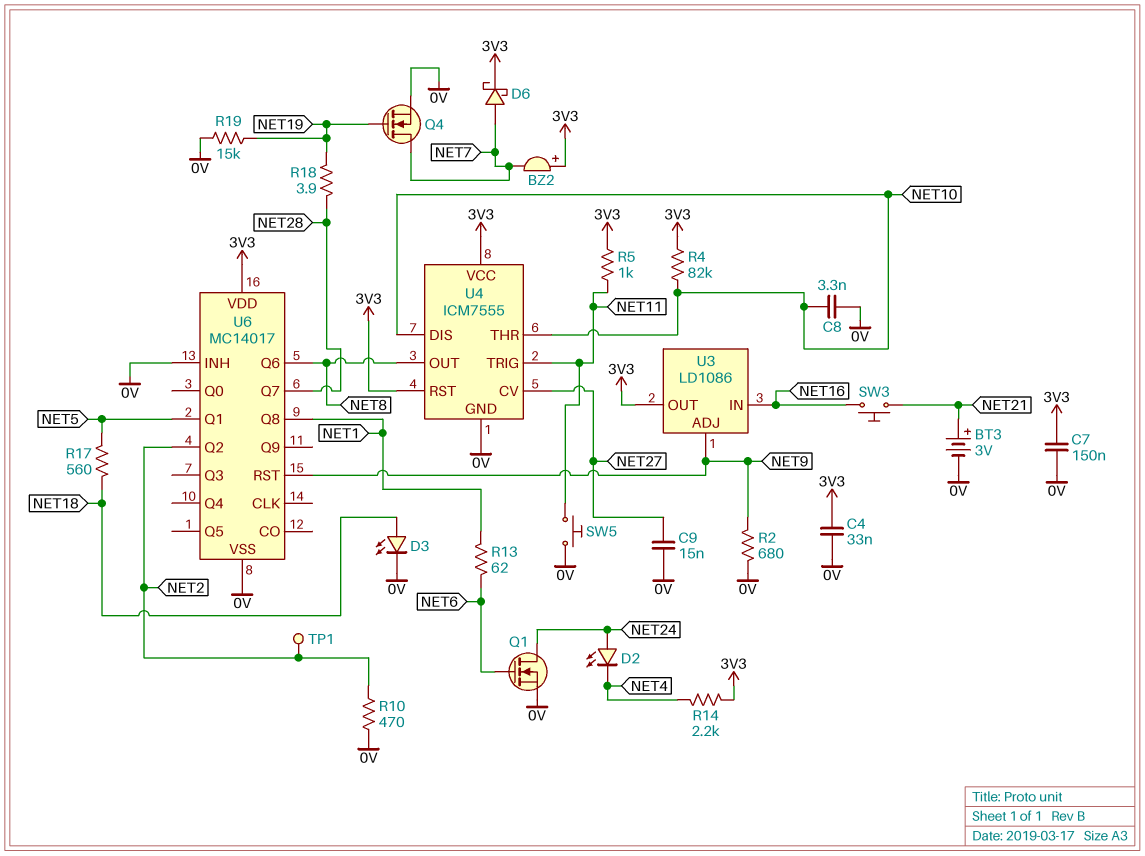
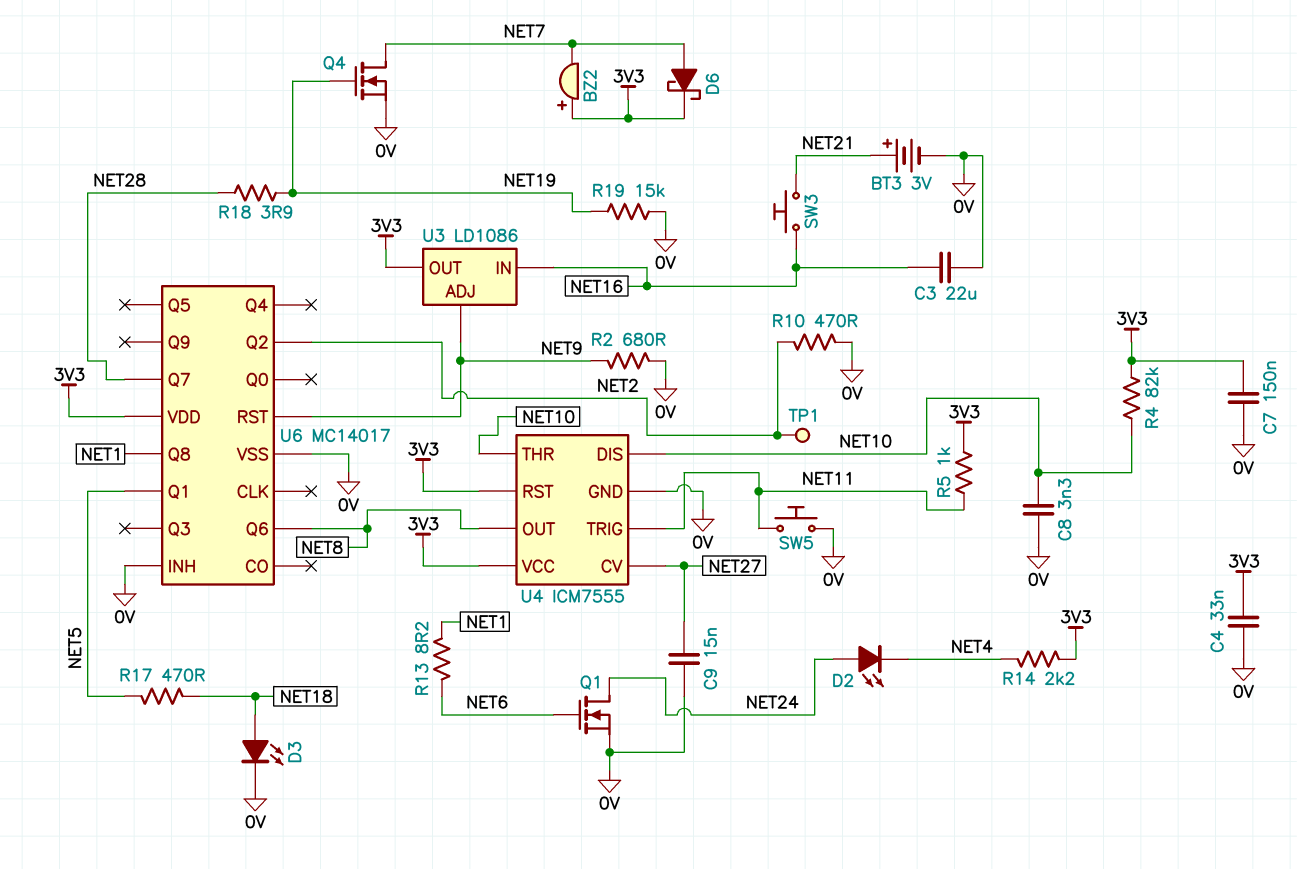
C3: none -> 22uF (0V, NET16)
R13: 62 (NET1, NET6) -> 8.2 (NET1, NET6)
R17: 560 (NET5, NET18) -> 470 (NET5, NET18)

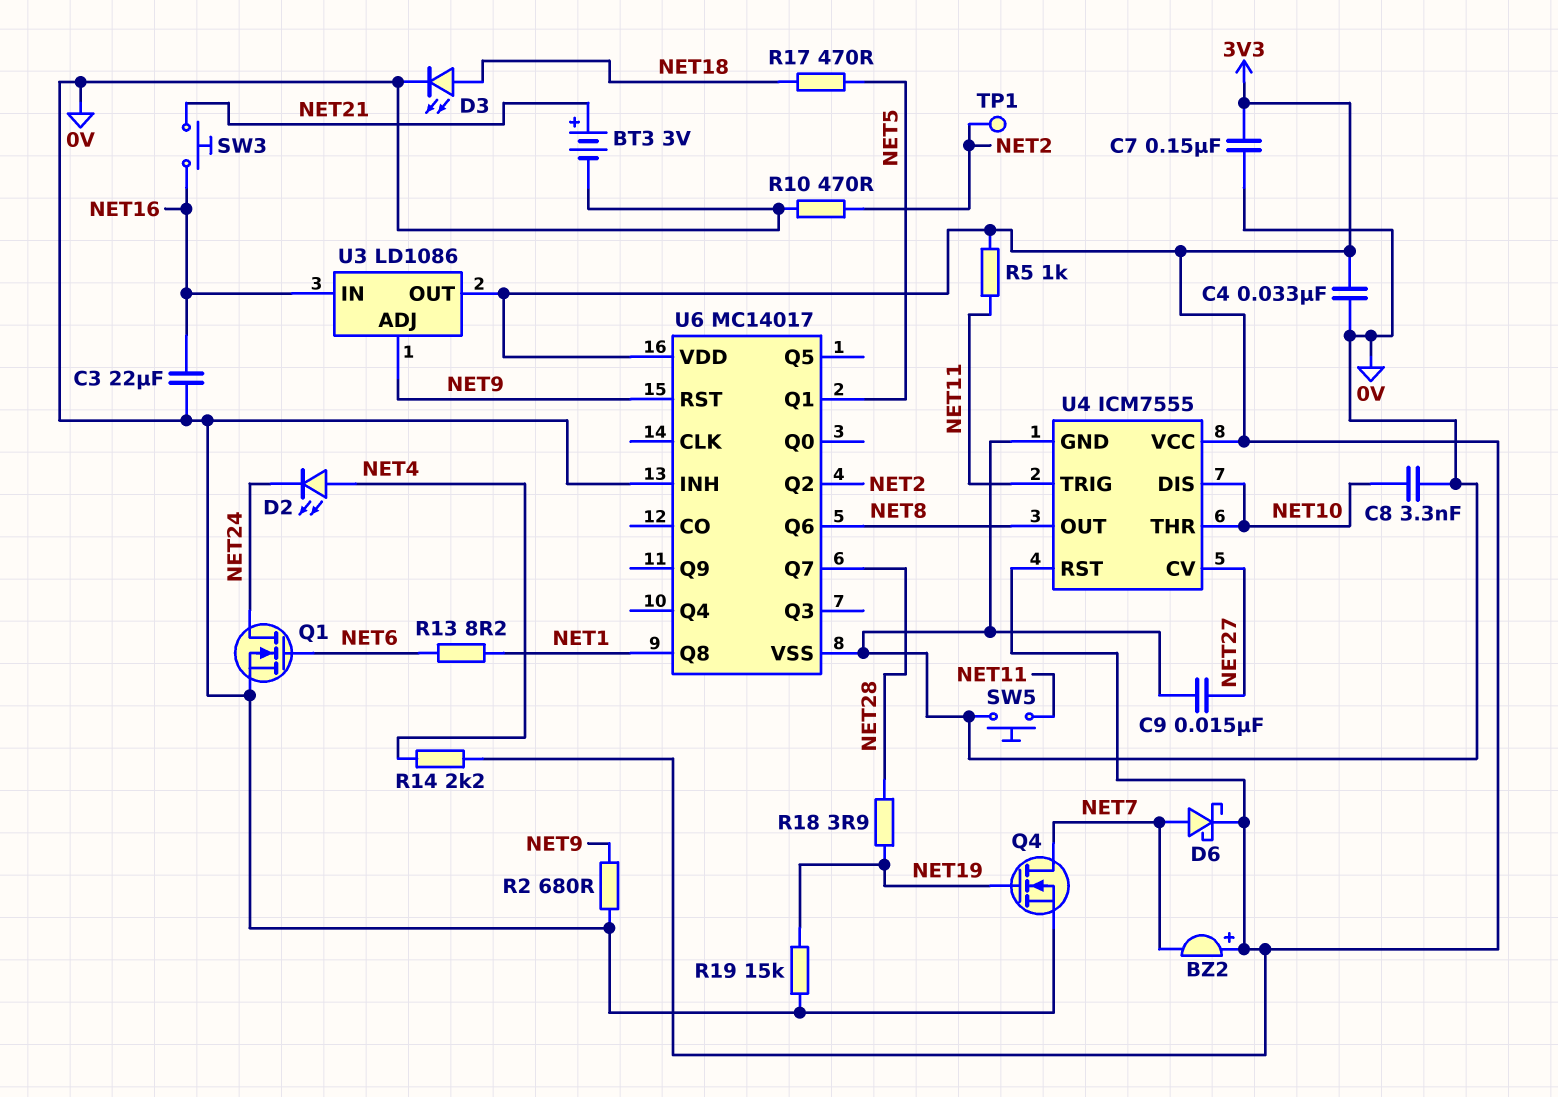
D2: LED (A NET24, K NET4) -> LED (A NET4, K NET24)
R4: 82k (3V3, NET10) -> none

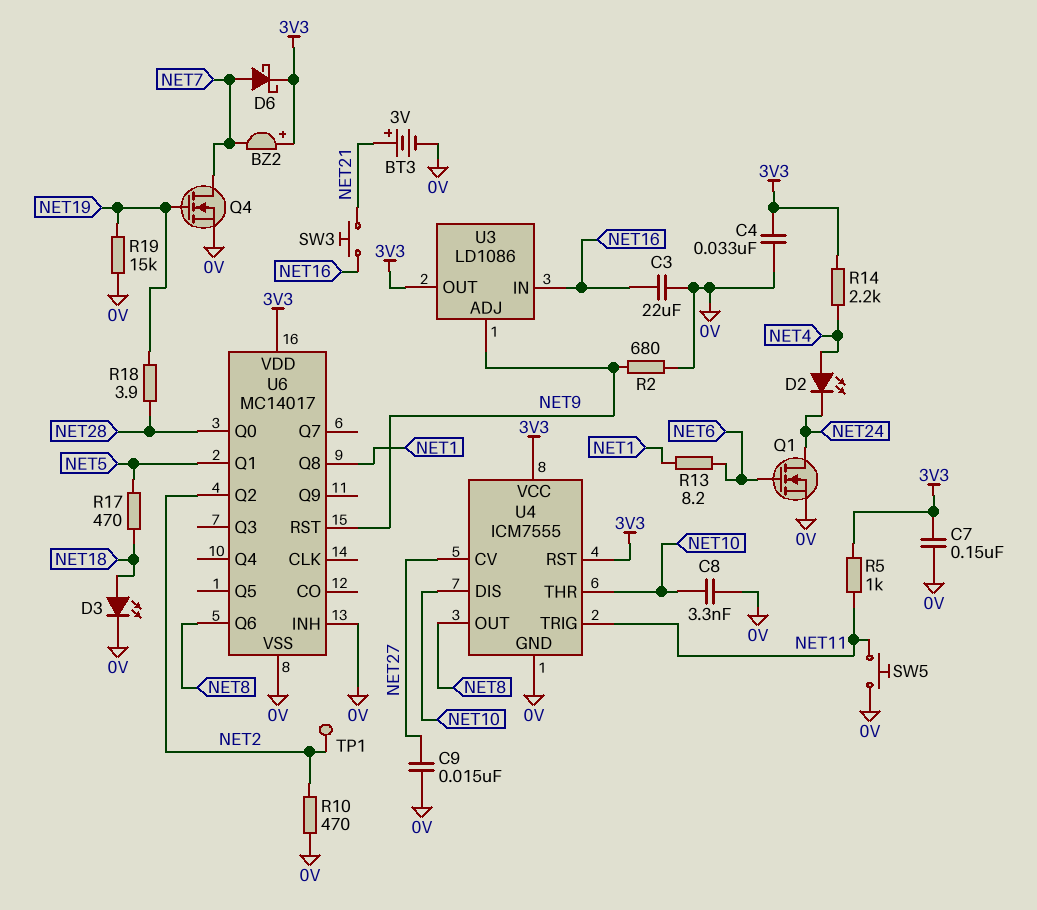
U6 pin Q0: none -> NET28
U6 pin Q7: NET28 -> none

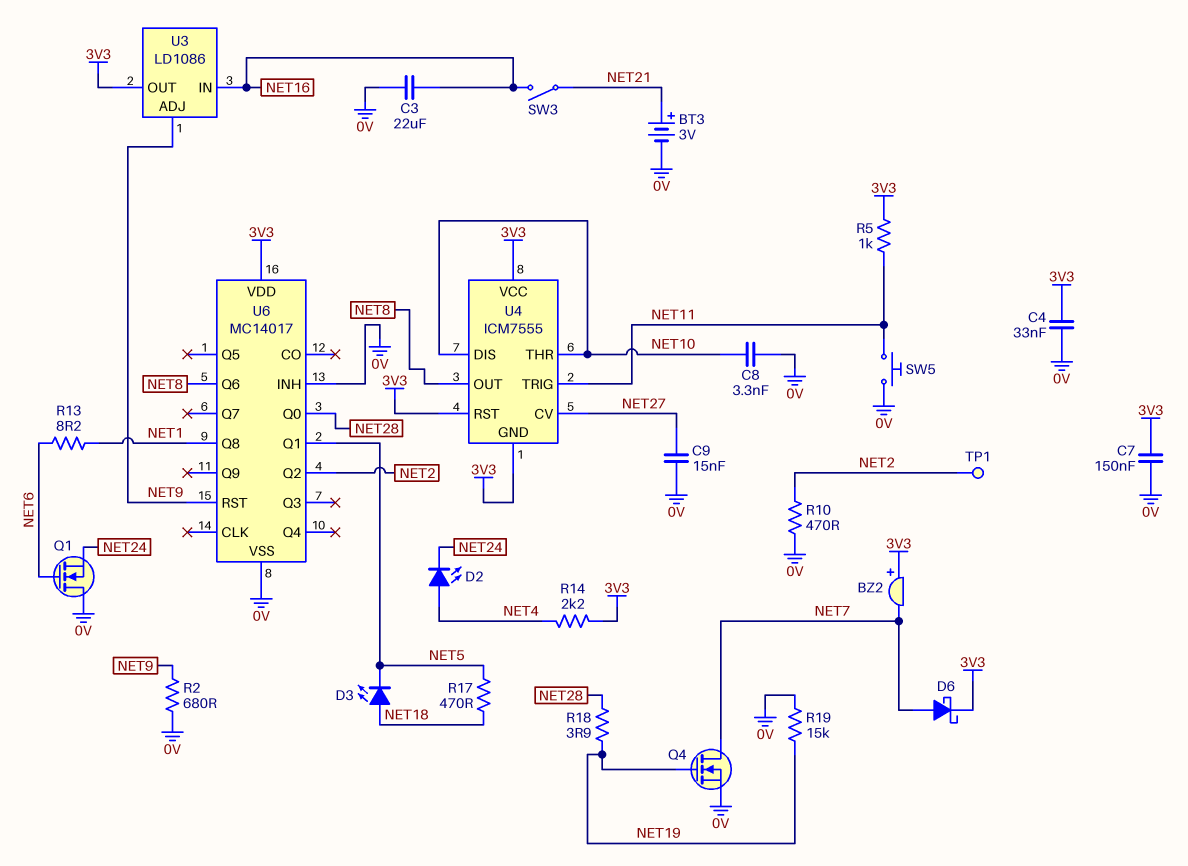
D3: LED (A NET18, K 0V) -> LED (A NET18, K NET5)
Q1: NMOS (G NET6, D NET24, S 0V) -> NMOS (G NET6, D 0V, S NET24)
SW3: button (NET16, NET21) -> switch (NET16, NET21)
U4 pin GND: 0V -> 3V3

